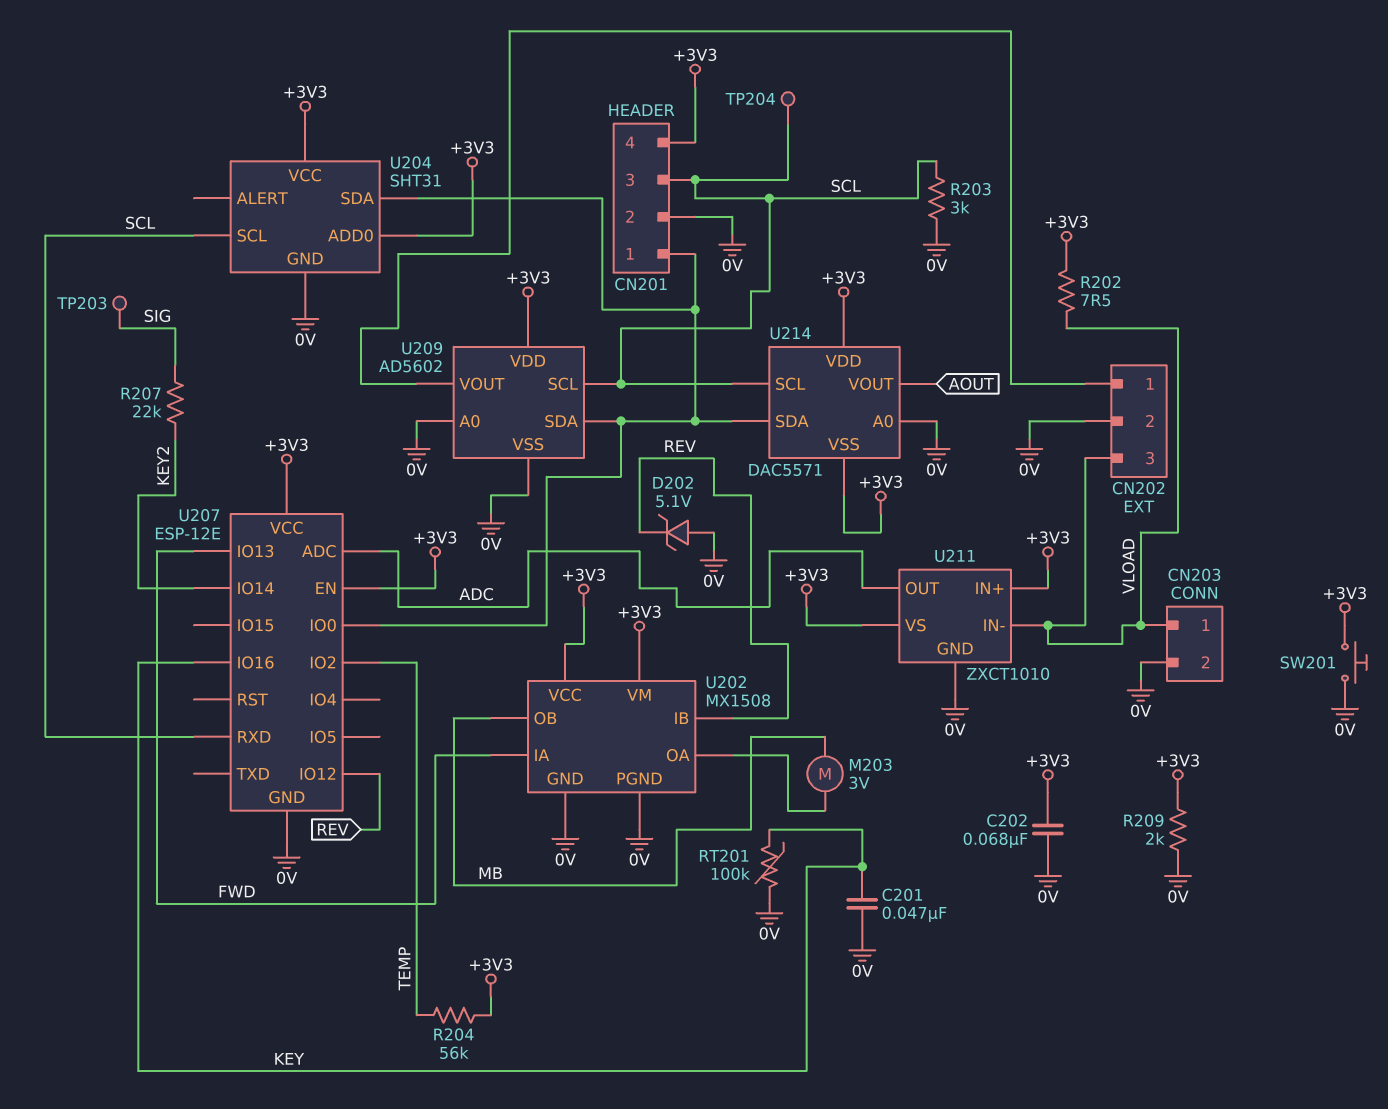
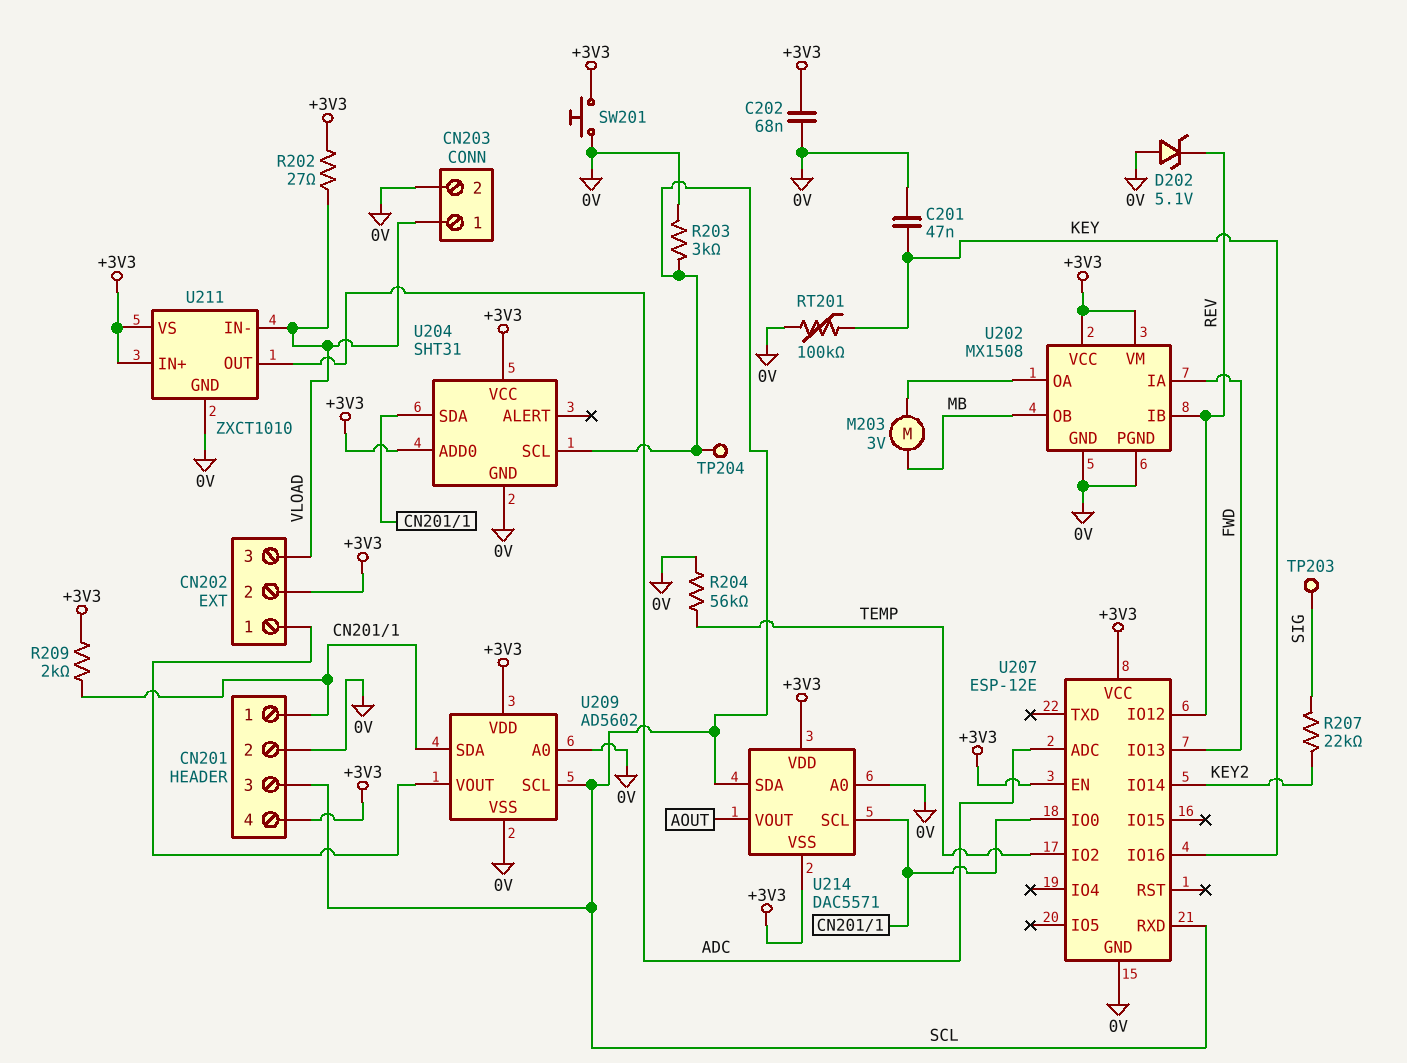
CN202 pin 2: 0V -> +3V3
R202: 7.5 (+3V3, VLOAD) -> 27 (+3V3, VLOAD)
R204: 56k (+3V3, TEMP) -> 56k (0V, TEMP)
R209: 2k (+3V3, 0V) -> 2k (+3V3, CN201/1)
U214 pin SCL: SCL -> CN201/1
U214 pin SDA: CN201/1 -> SCL

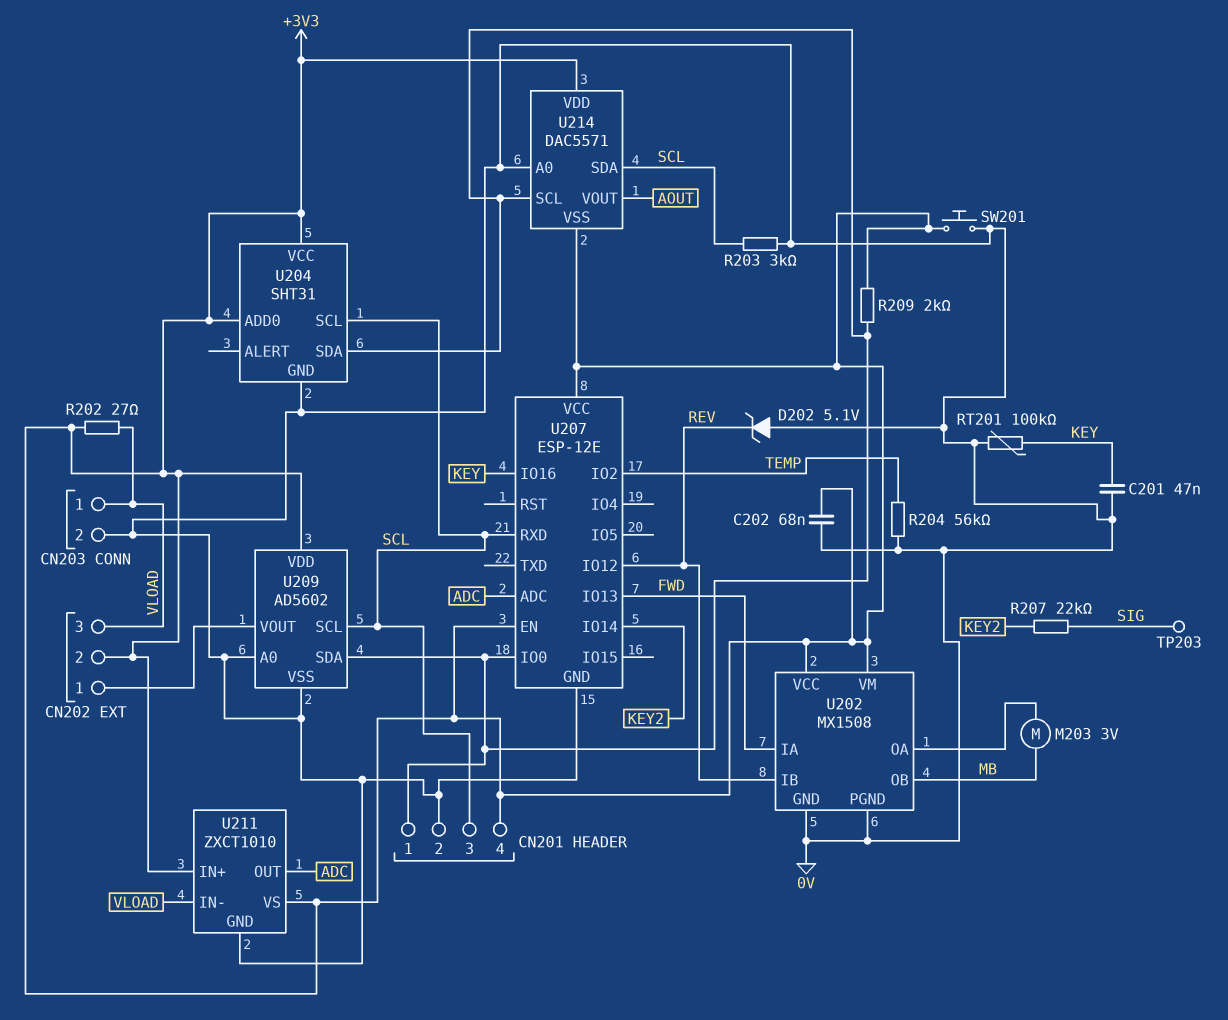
TP204: test point (SCL) -> none

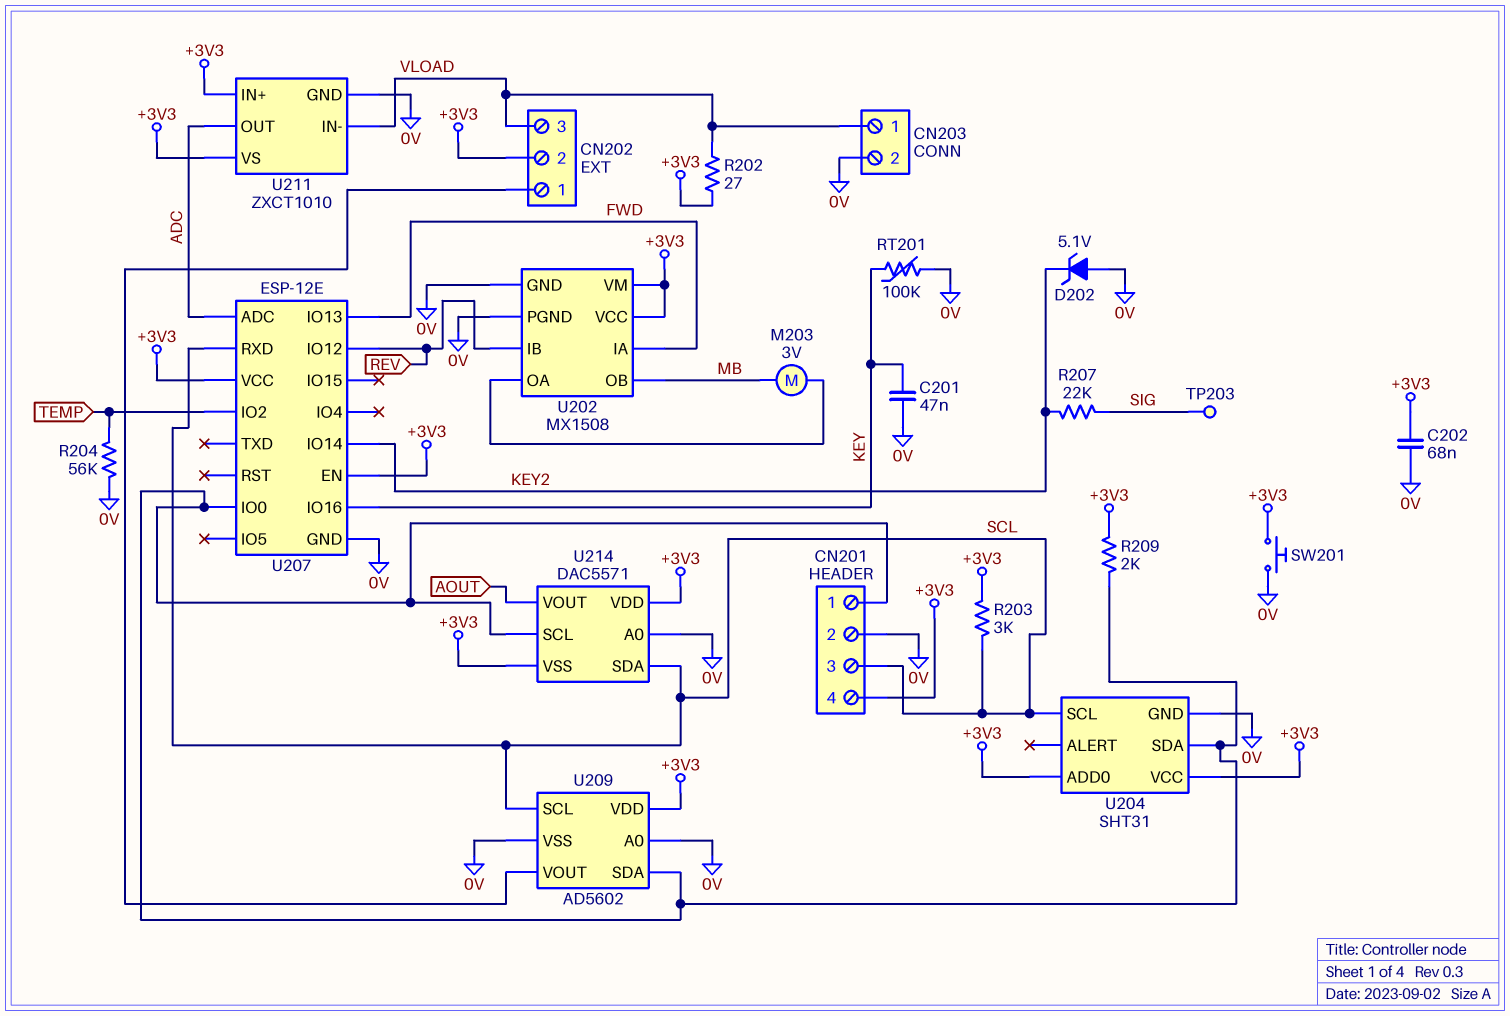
D202: zener 5.1V (A 0V, K REV) -> zener 5.1V (A 0V, K KEY2)
R203: 3k (0V, SCL) -> 3k (+3V3, SCL)

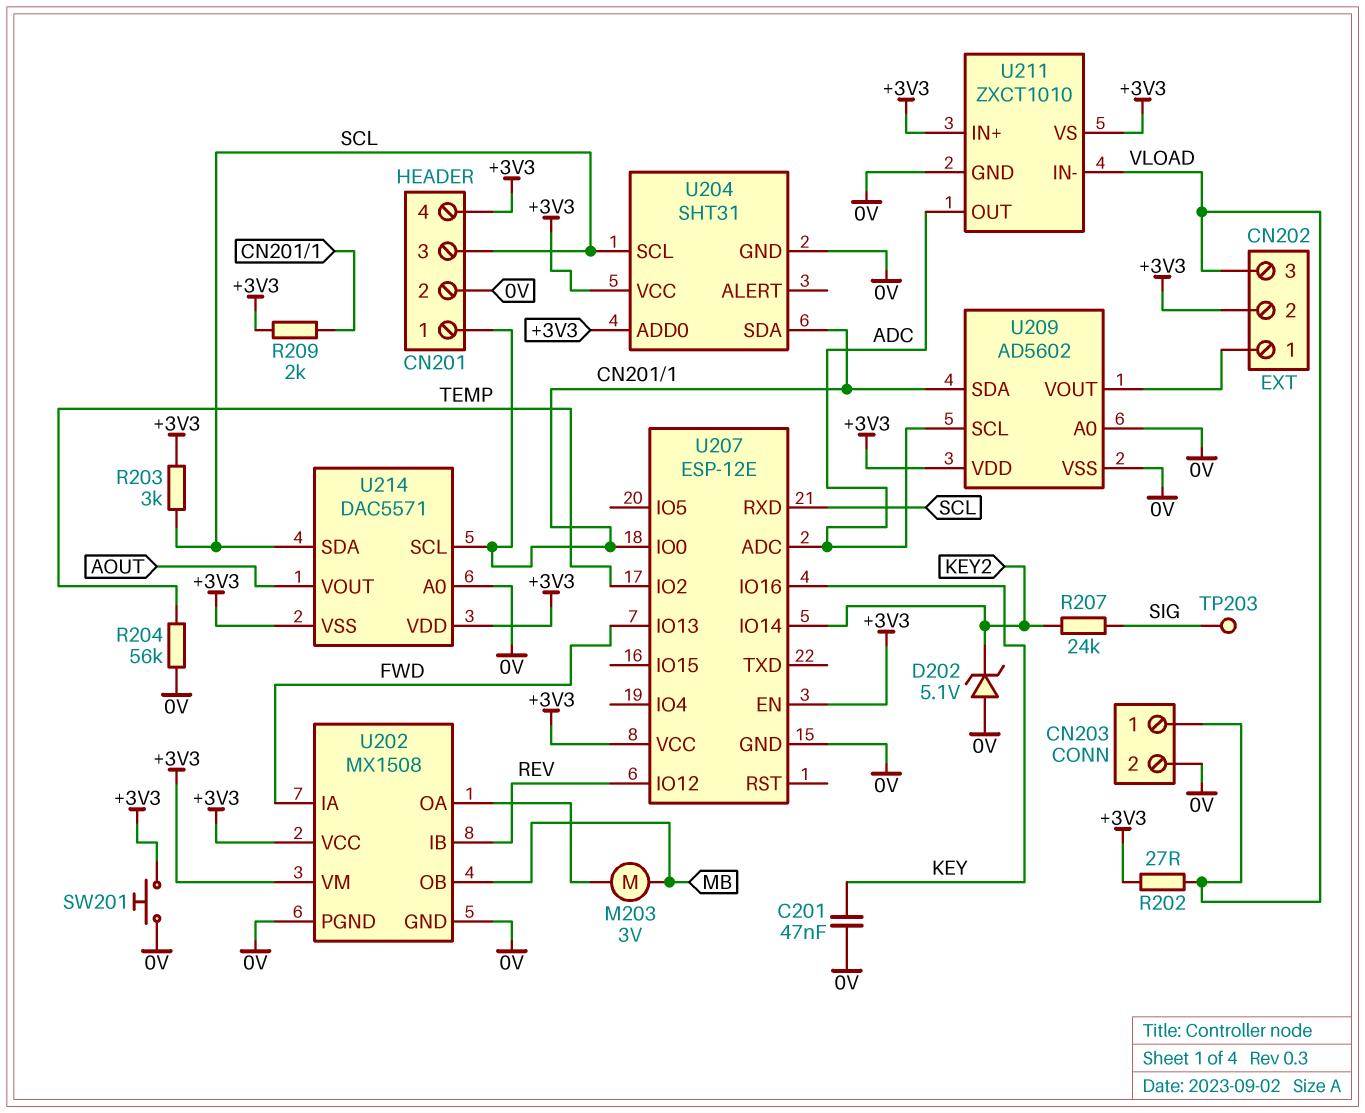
C202: 68nF (+3V3, 0V) -> none
R207: 22k (KEY2, SIG) -> 24k (KEY2, SIG)
RT201: 100k (0V, KEY) -> none
U209 pin SCL: SCL -> ADC

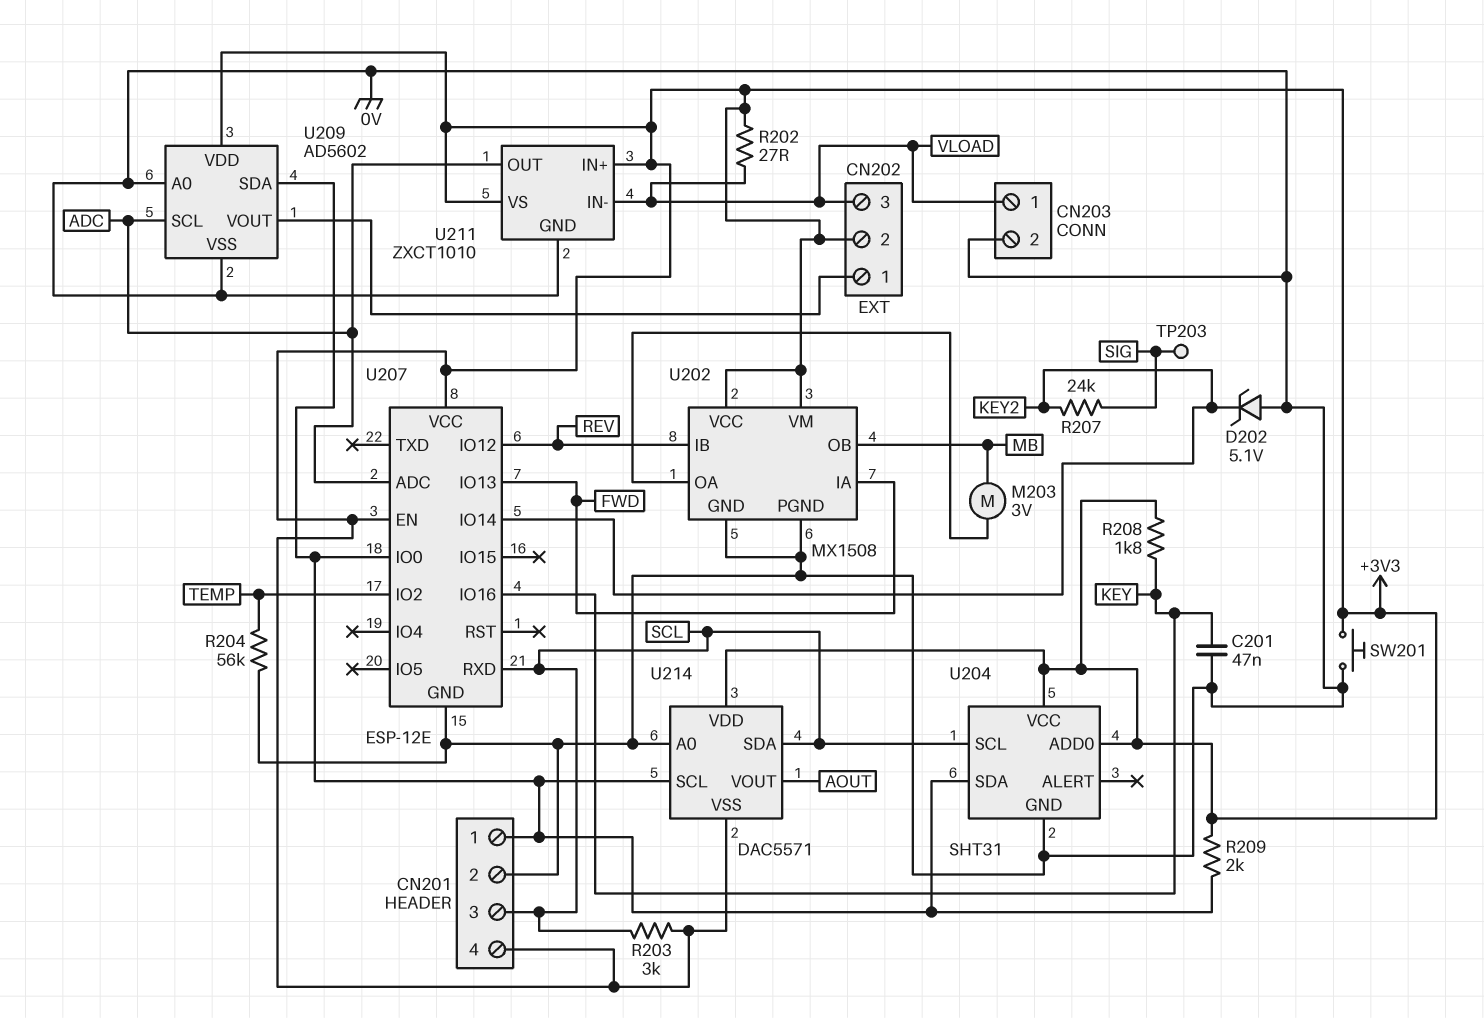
R208: none -> 1.8k (+3V3, KEY)

